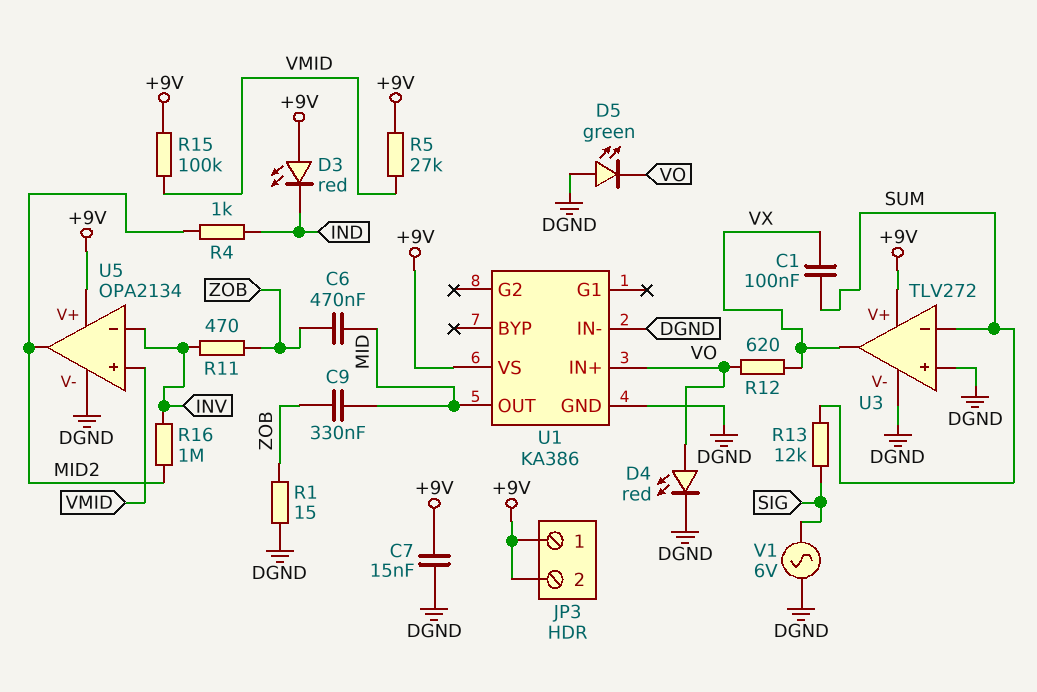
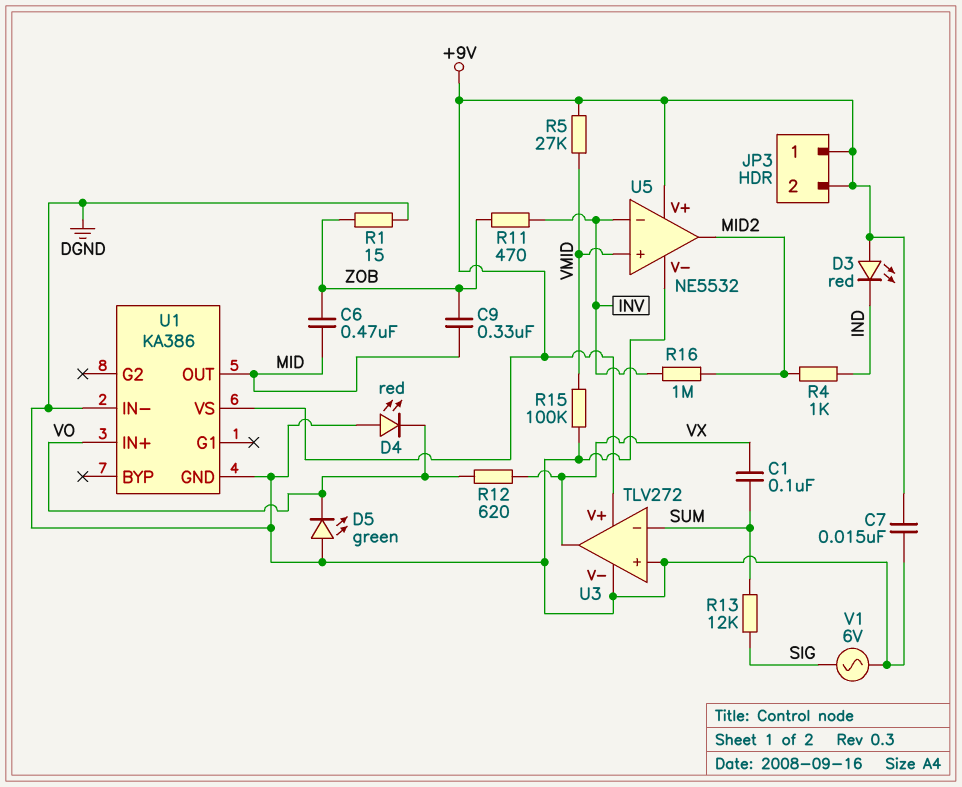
D4: LED red (A VO, K DGND) -> LED red (A DGND, K VO)
R15: 100k (+9V, VMID) -> 100k (DGND, VMID)
U5: OPA2134 -> NE5532

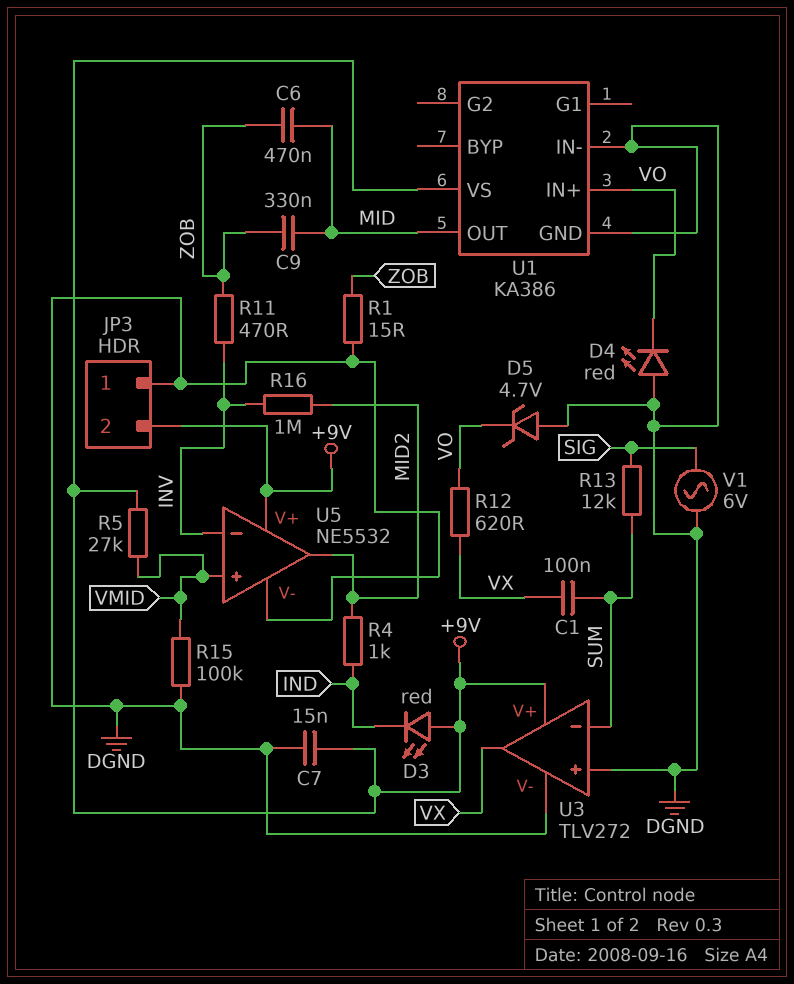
D5: LED green (A DGND, K VO) -> zener 4.7V (A DGND, K VO)
JP3 pin 1: +9V -> DGND

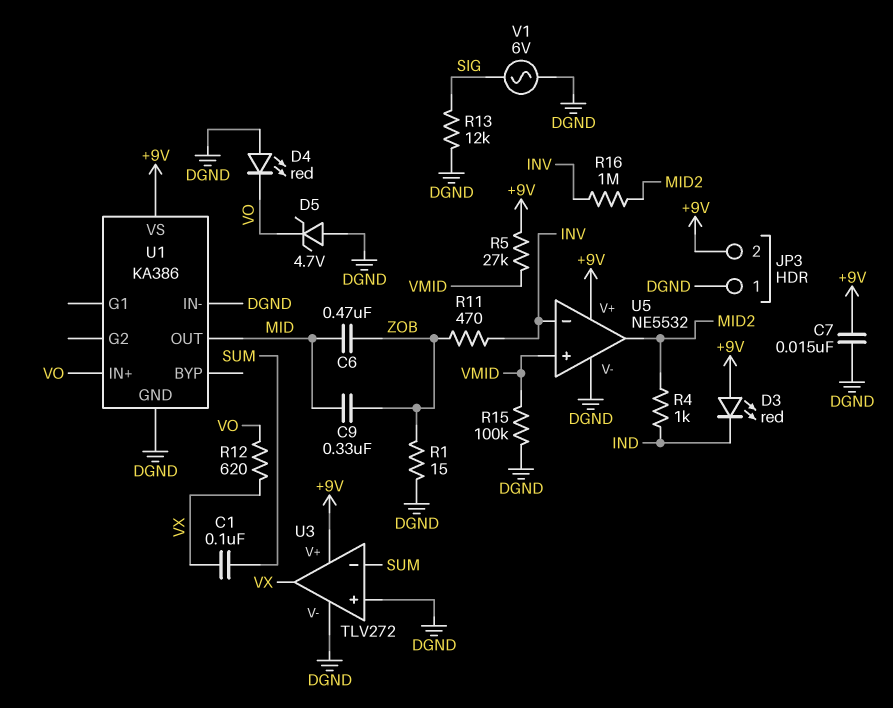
R13: 12k (SIG, SUM) -> 12k (DGND, SIG)

